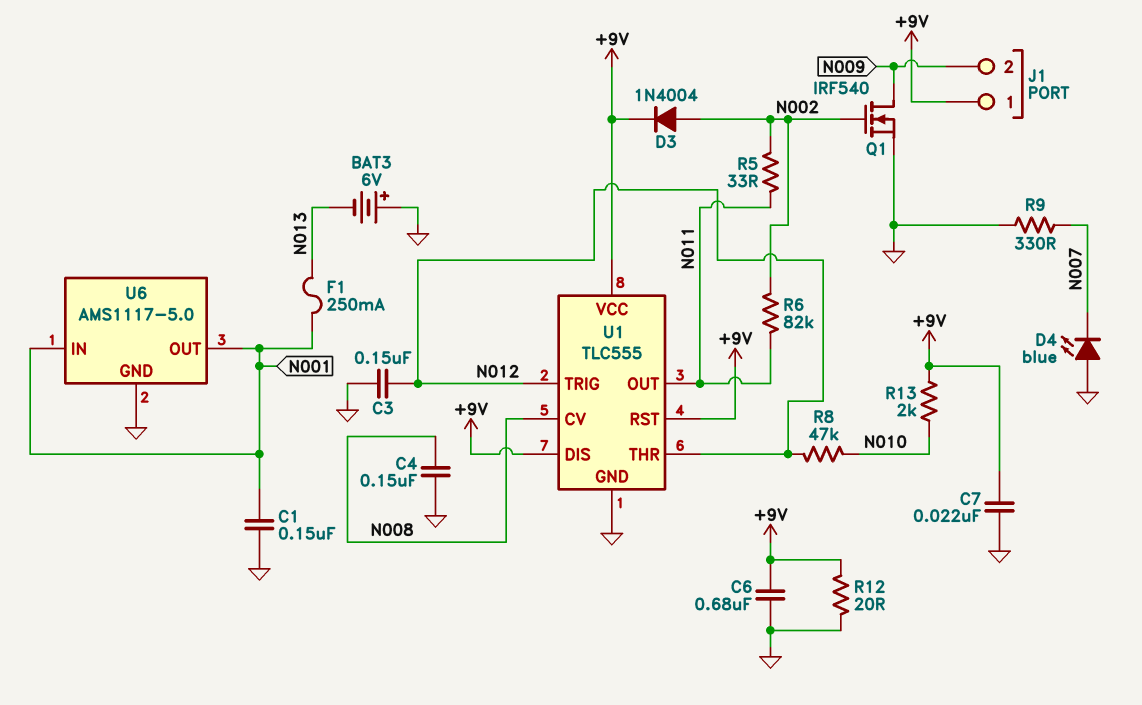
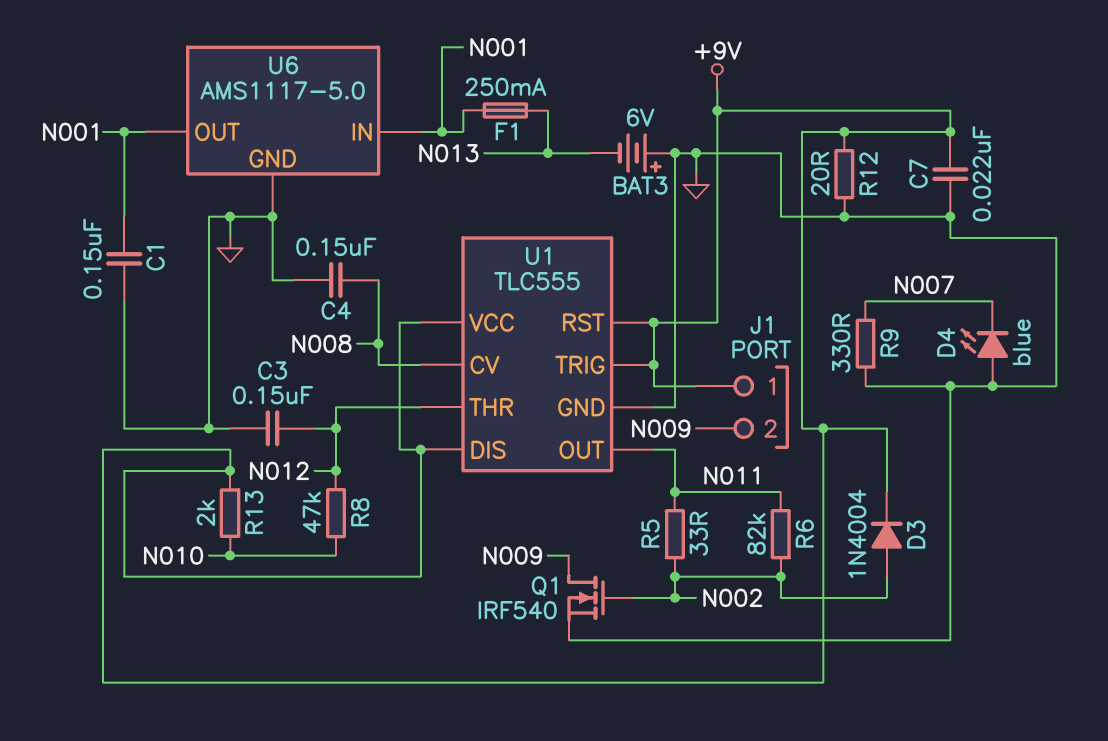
C6: 680nF (+9V, GND) -> none
U1 pin TRIG: N012 -> +9V

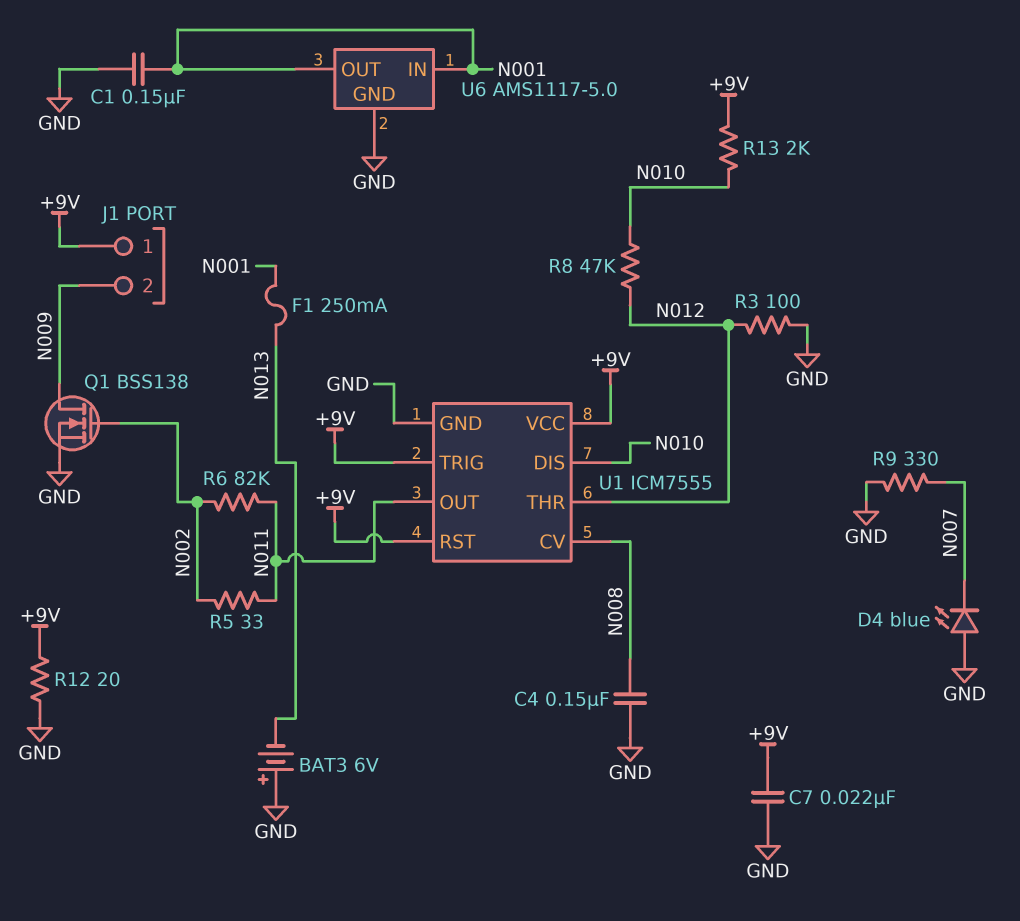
C3: 150nF (GND, N012) -> none
D3: diode 1N4004 (A N002, K +9V) -> none
Q1: NMOS IRF540 (G N002, D N009, S GND) -> NMOS BSS138 (G N002, D N009, S GND)
R3: none -> 100 (GND, N012)
U1: TLC555 -> ICM7555
U1 pin DIS: +9V -> N010

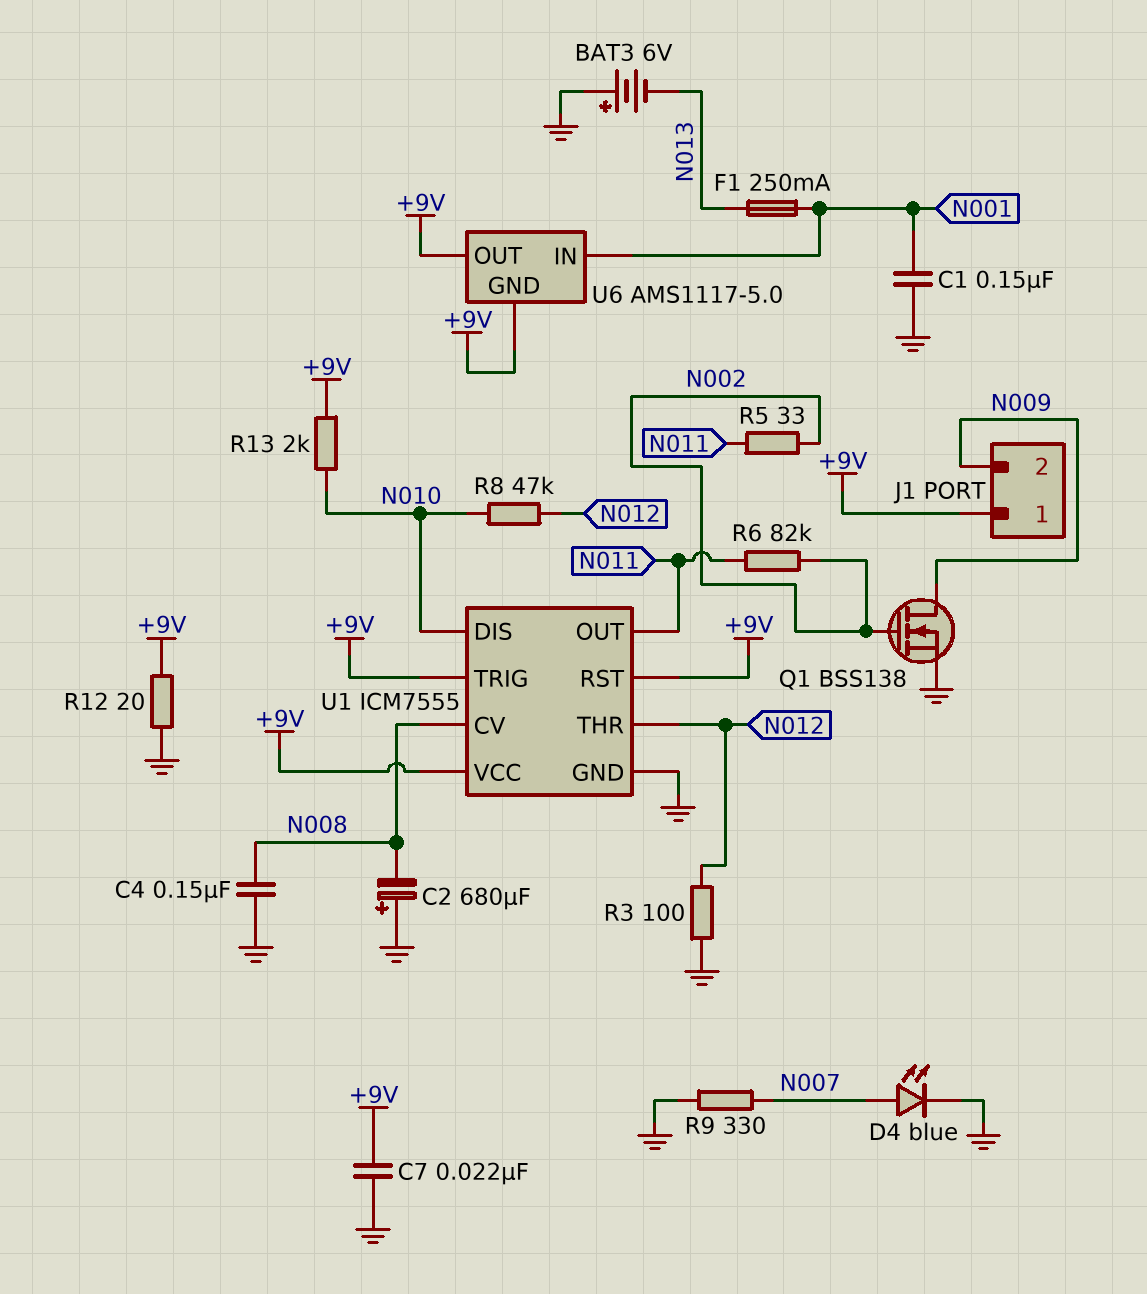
C2: none -> 680uF (plus GND, minus N008)
D4: LED blue (A GND, K N007) -> LED blue (A N007, K GND)
U6 pin GND: GND -> +9V
U6 pin OUT: N001 -> +9V

